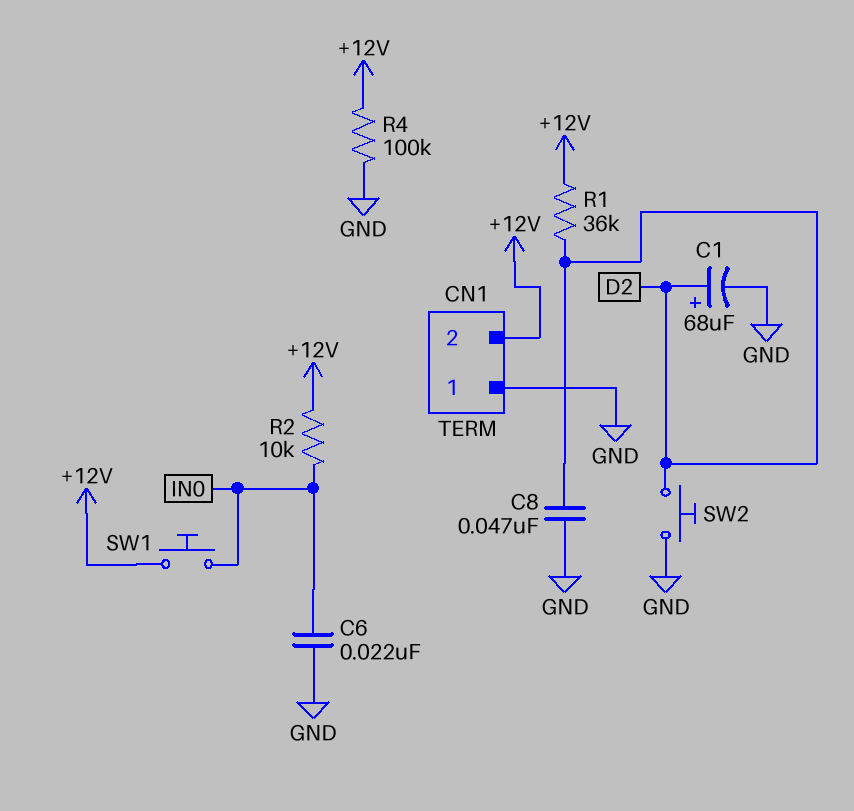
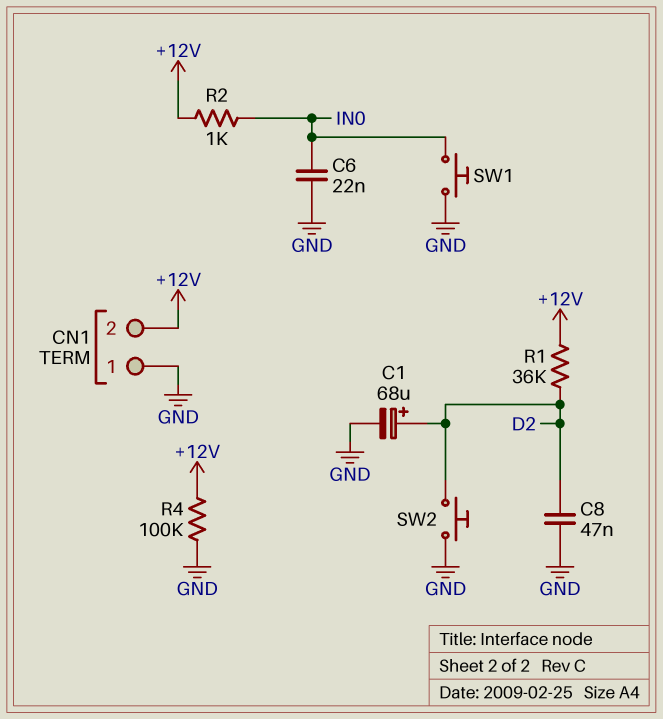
R2: 10k (+12V, IN0) -> 1k (+12V, IN0)
SW1: button (+12V, IN0) -> button (GND, IN0)

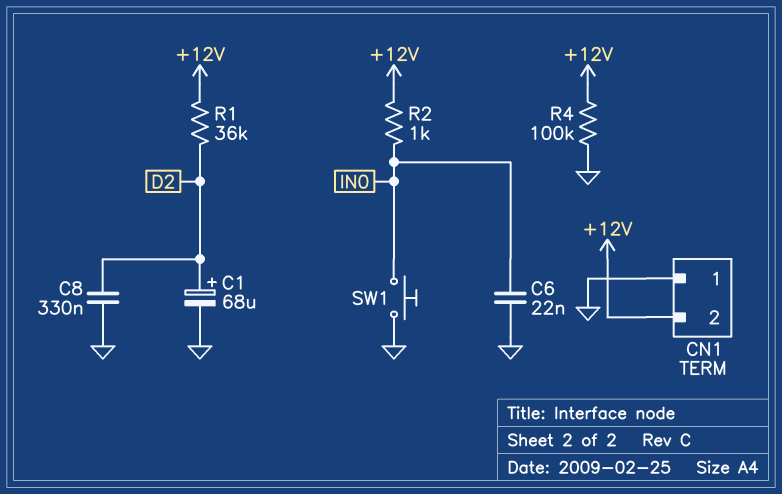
C8: 47nF (D2, GND) -> 330nF (D2, GND)
SW2: button (D2, GND) -> none

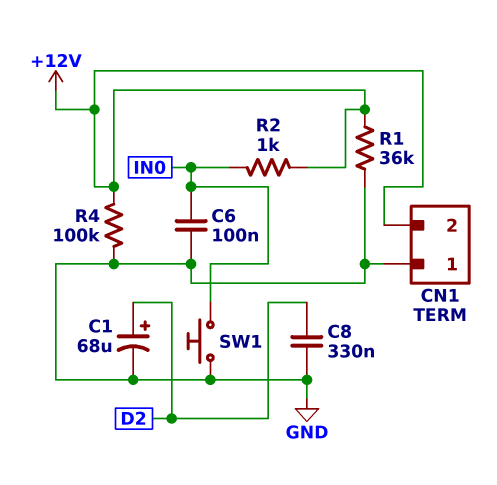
C6: 22nF (GND, IN0) -> 100nF (GND, IN0)
R1: 36k (+12V, D2) -> 36k (+12V, GND)

